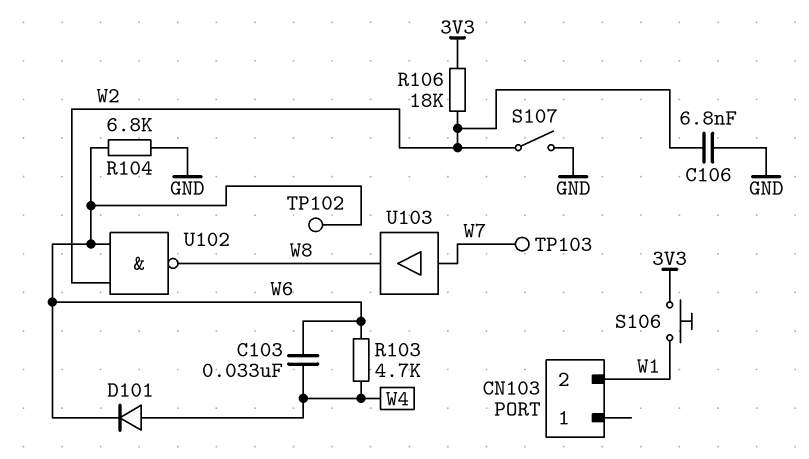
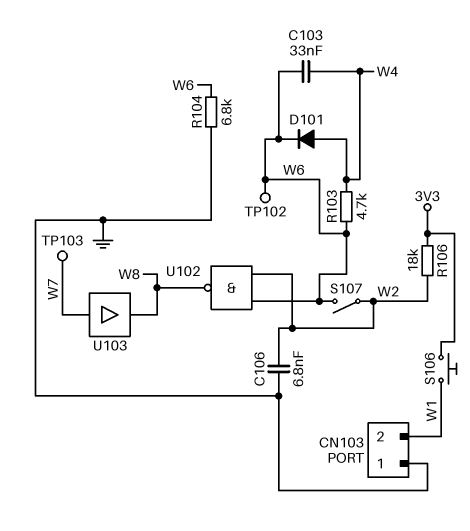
CN103 pin 1: none -> GND
S107: switch (GND, W2) -> switch (W2, W6)

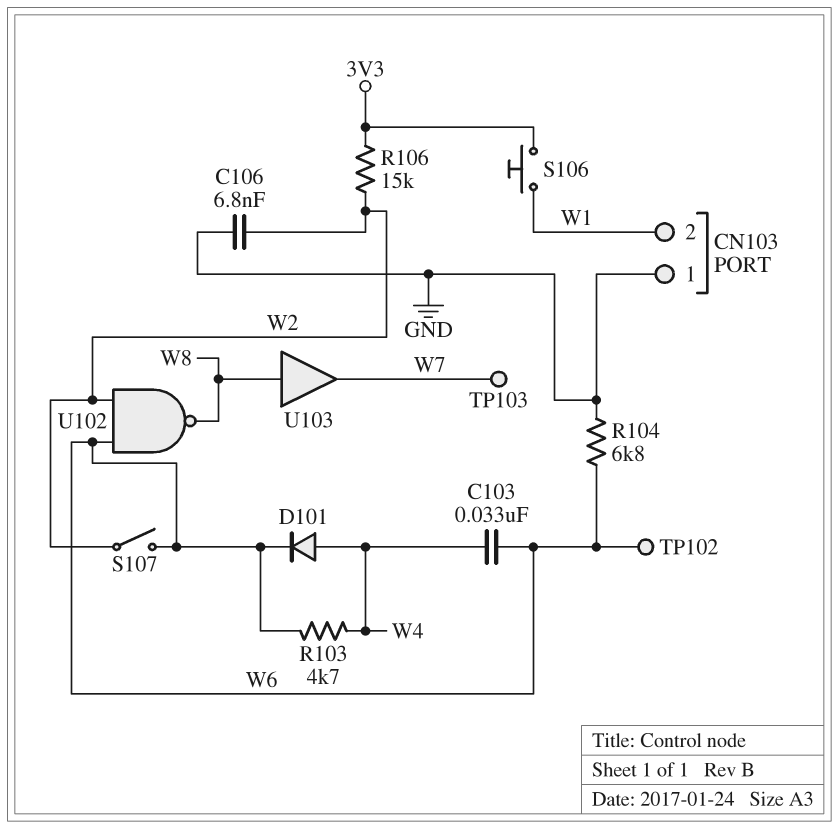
R106: 18k (3V3, W2) -> 15k (3V3, W2)
U103: buffer (in W7, out W8) -> buffer (in W8, out W7)

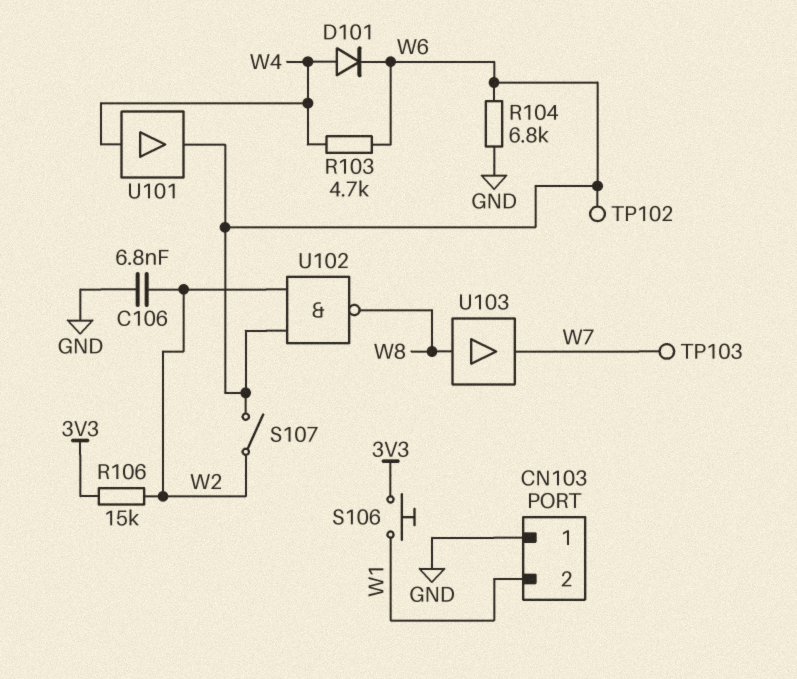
C103: 33nF (W4, W6) -> none
U101: none -> buffer (in W4, out W6)

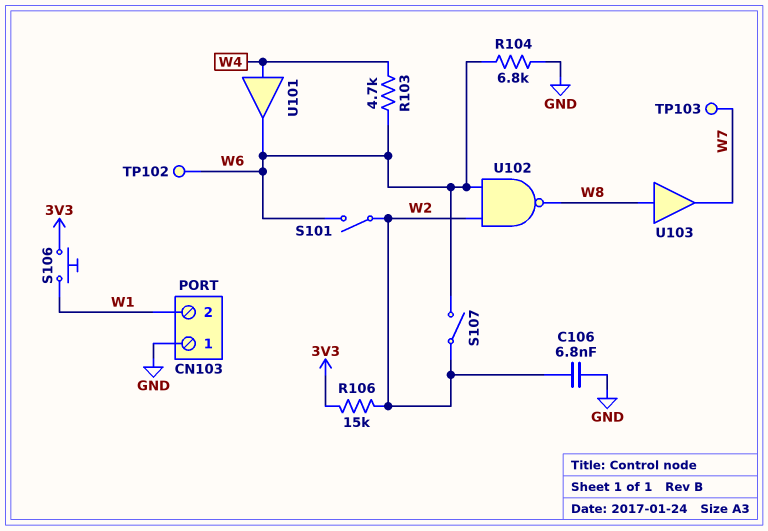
D101: diode (A W4, K W6) -> none
S101: none -> switch (W2, W6)

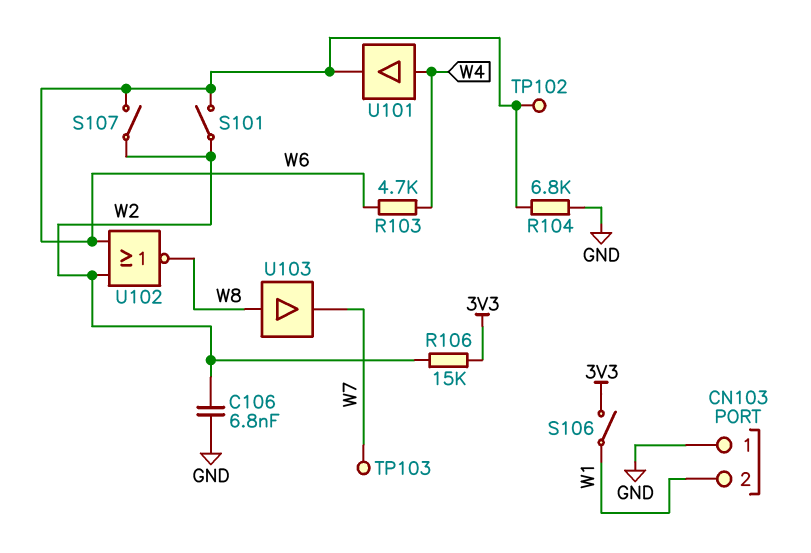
S106: button (3V3, W1) -> switch (3V3, W1)
U102: NAND (in W2, in W6, out W8) -> NOR (in W2, in W6, out W8)

